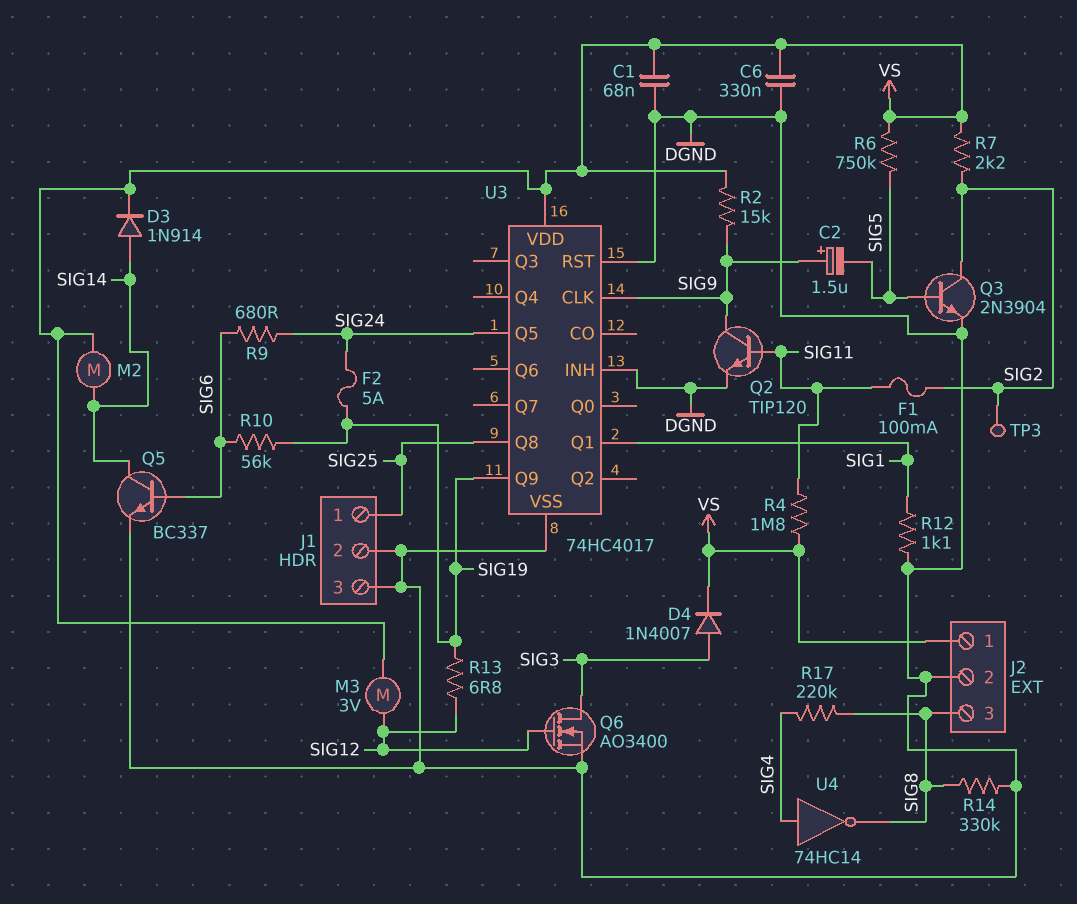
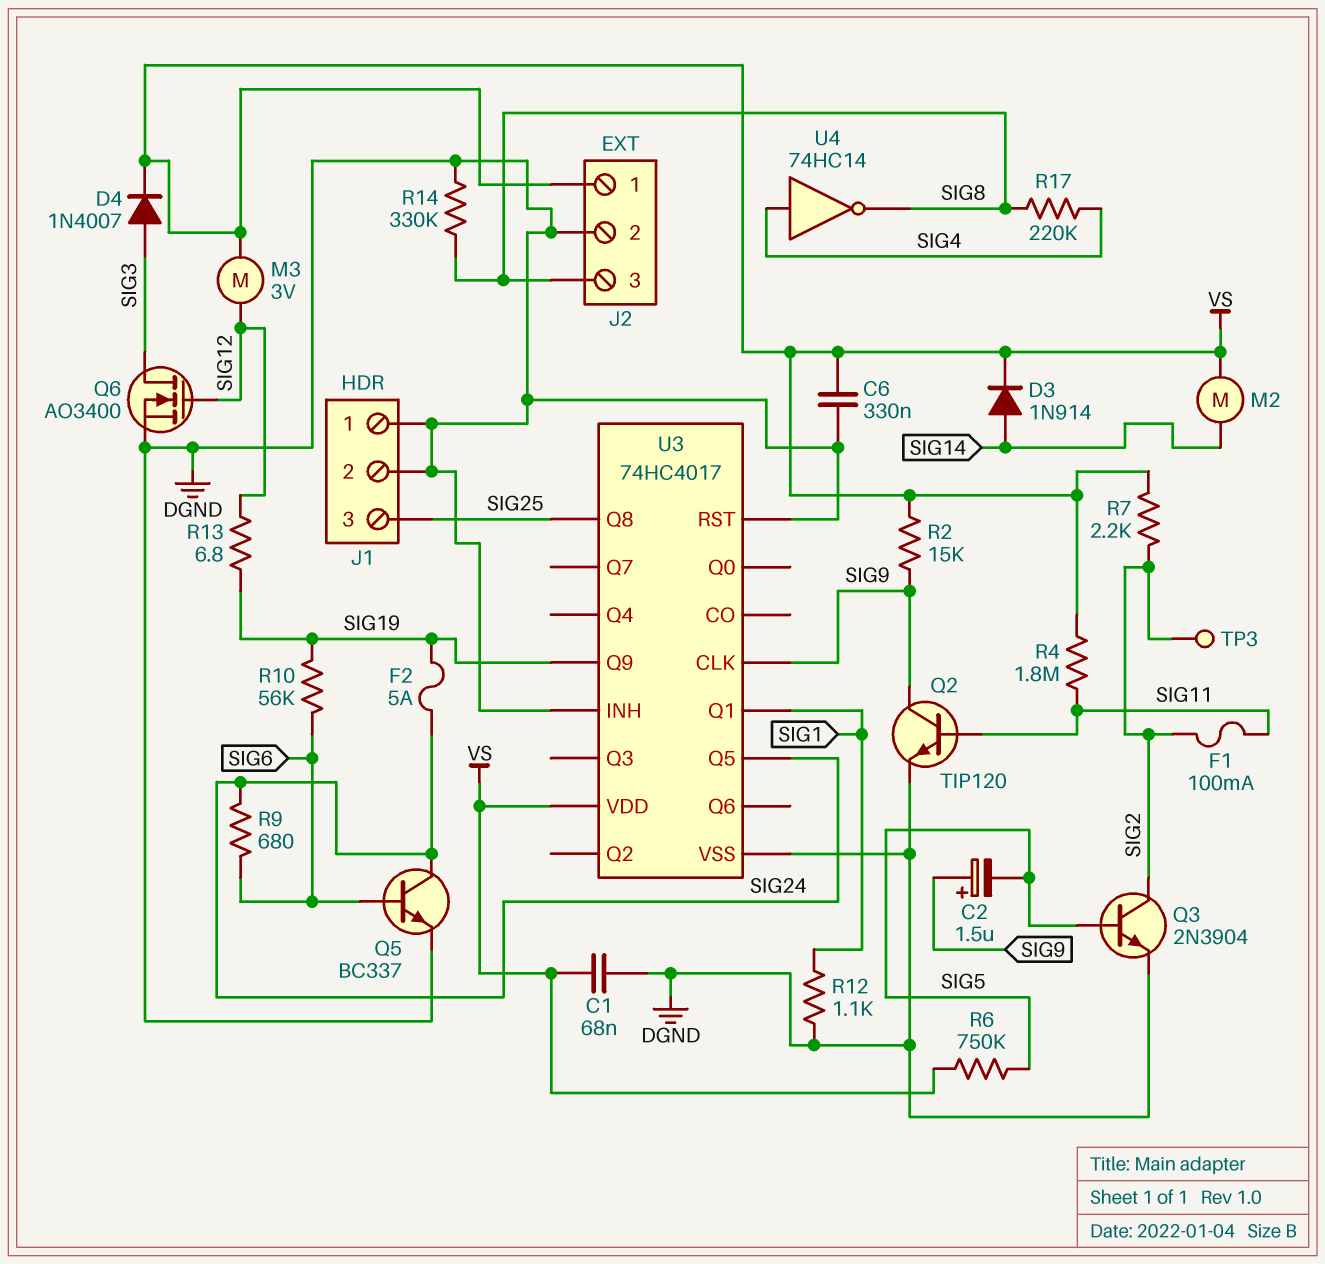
J1 pin 1: SIG25 -> DGND
J1 pin 3: DGND -> SIG25
Q5: NPN BC337 (B SIG6, C SIG14, E DGND) -> NPN BC337 (B SIG6, C SIG24, E DGND)

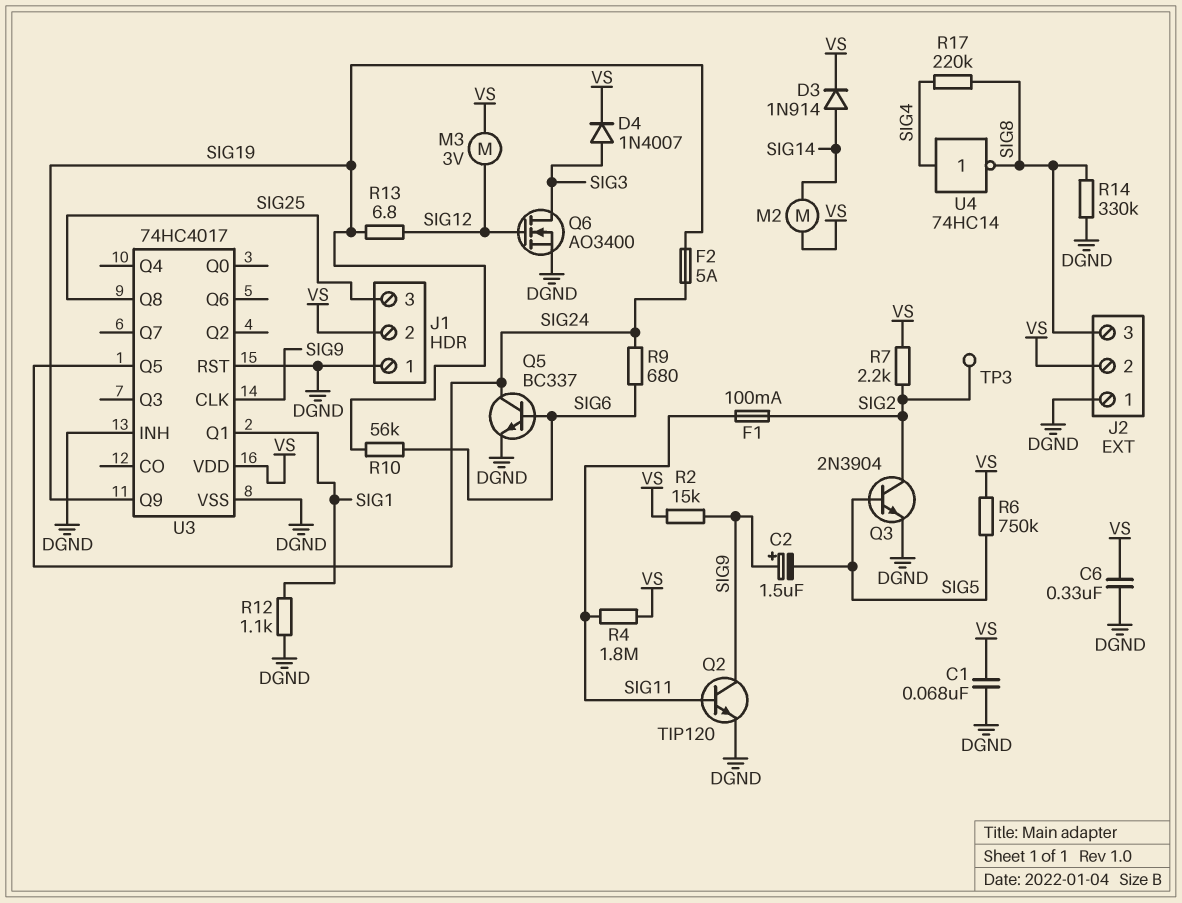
J1 pin 2: DGND -> VS
J2 pin 1: VS -> DGND
J2 pin 2: DGND -> VS

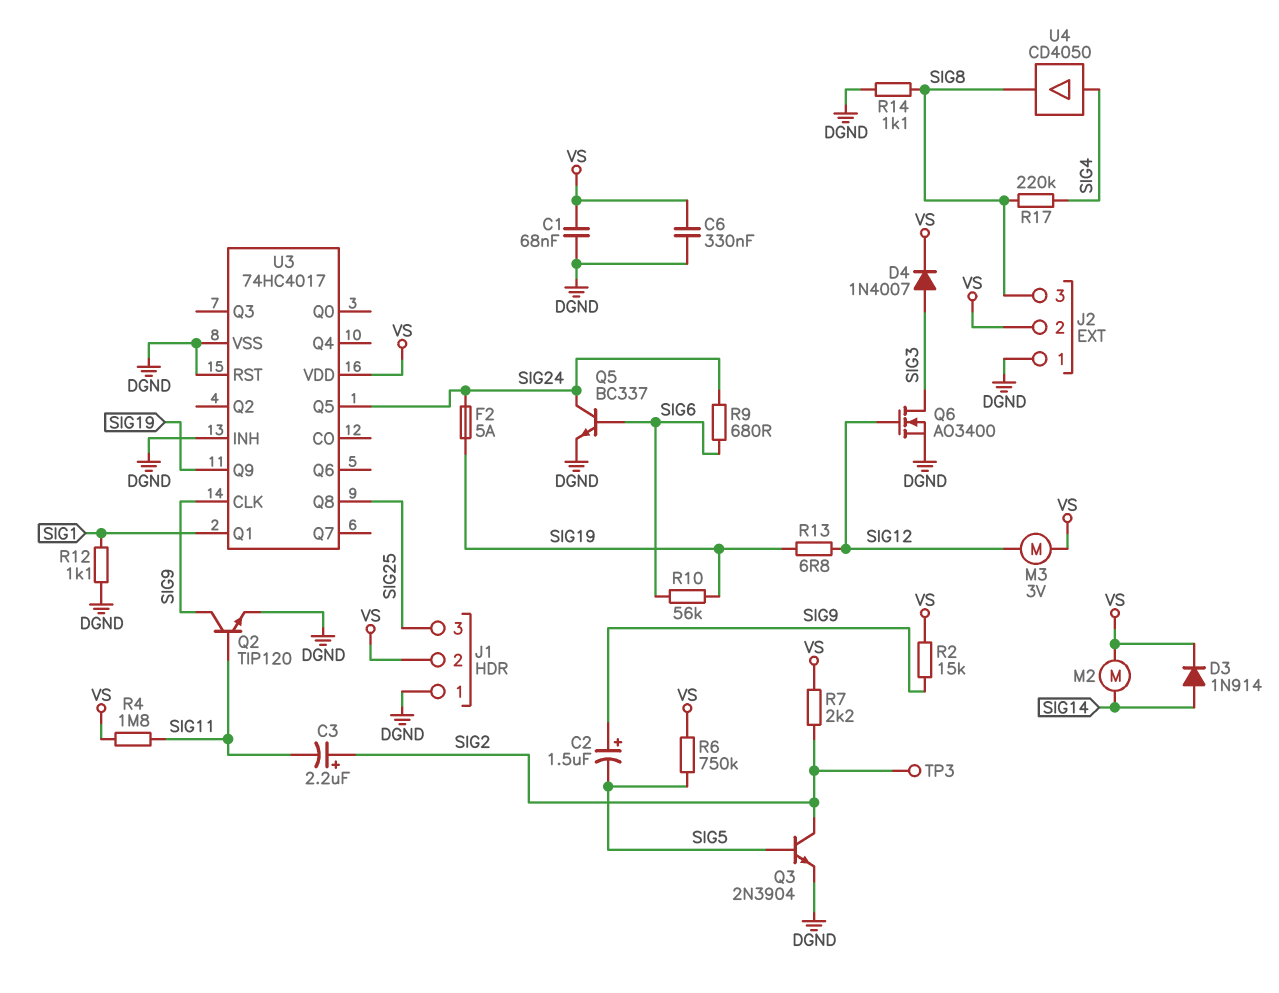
C3: none -> 2.2uF (plus SIG2, minus SIG11)
F1: 100mA (SIG2, SIG11) -> none
R14: 330k (DGND, SIG8) -> 1.1k (DGND, SIG8)
U4: NOT 74HC14 (in SIG4, out SIG8) -> buffer CD4050 (in SIG4, out SIG8)

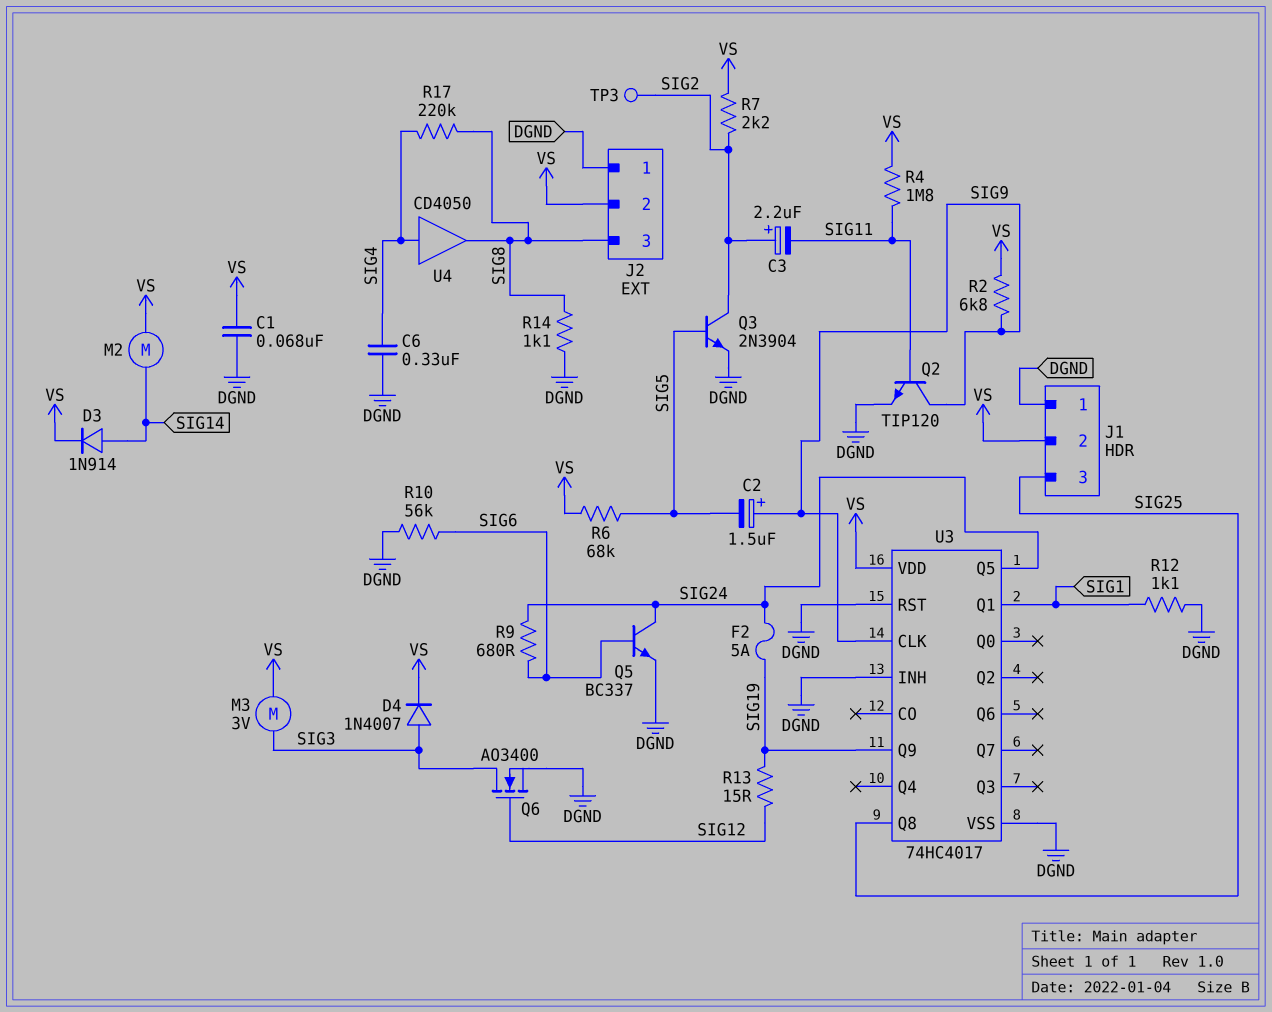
C6: 330nF (DGND, VS) -> 330nF (DGND, SIG4)
M3: motor 3V (SIG12, VS) -> motor 3V (SIG3, VS)
R2: 15k (SIG9, VS) -> 6.8k (SIG9, VS)
R6: 750k (SIG5, VS) -> 68k (SIG5, VS)
R10: 56k (SIG6, SIG19) -> 56k (DGND, SIG6)
R13: 6.8 (SIG12, SIG19) -> 15 (SIG12, SIG19)

